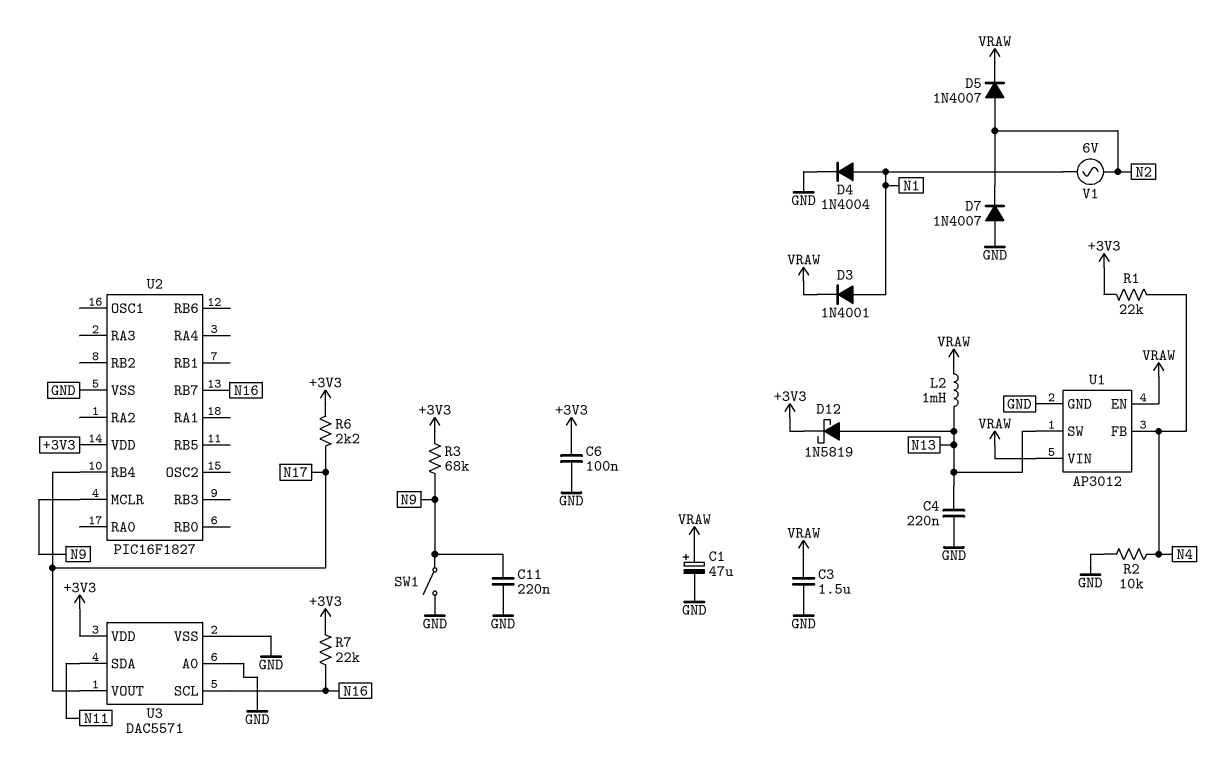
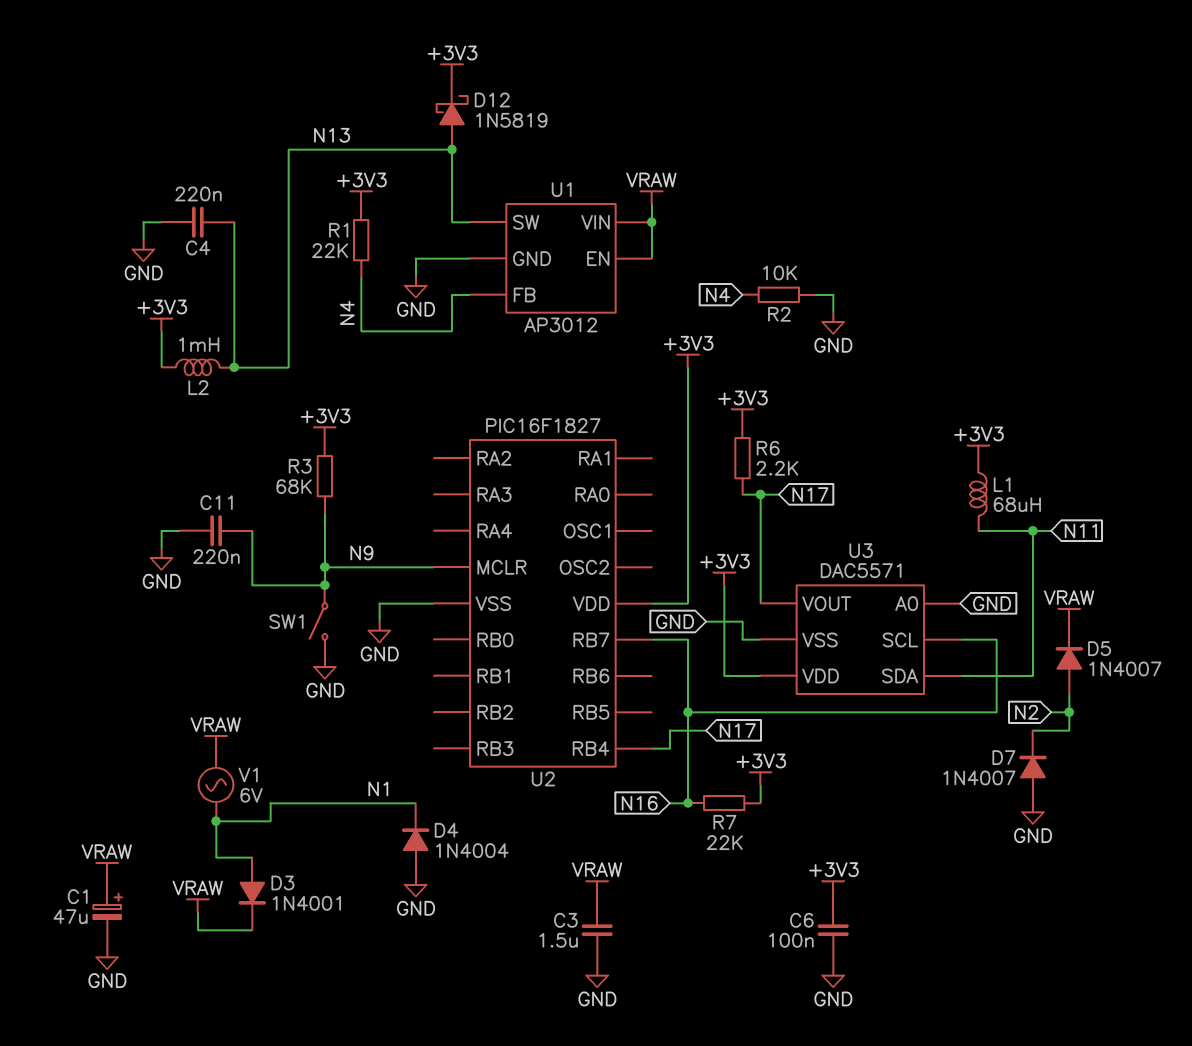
D4: diode 1N4004 (A N1, K GND) -> diode 1N4004 (A GND, K N1)
L1: none -> 68uH (+3V3, N11)
L2: 1mH (N13, VRAW) -> 1mH (+3V3, N13)
V1: AC 6V (N1, N2) -> AC 6V (N1, VRAW)

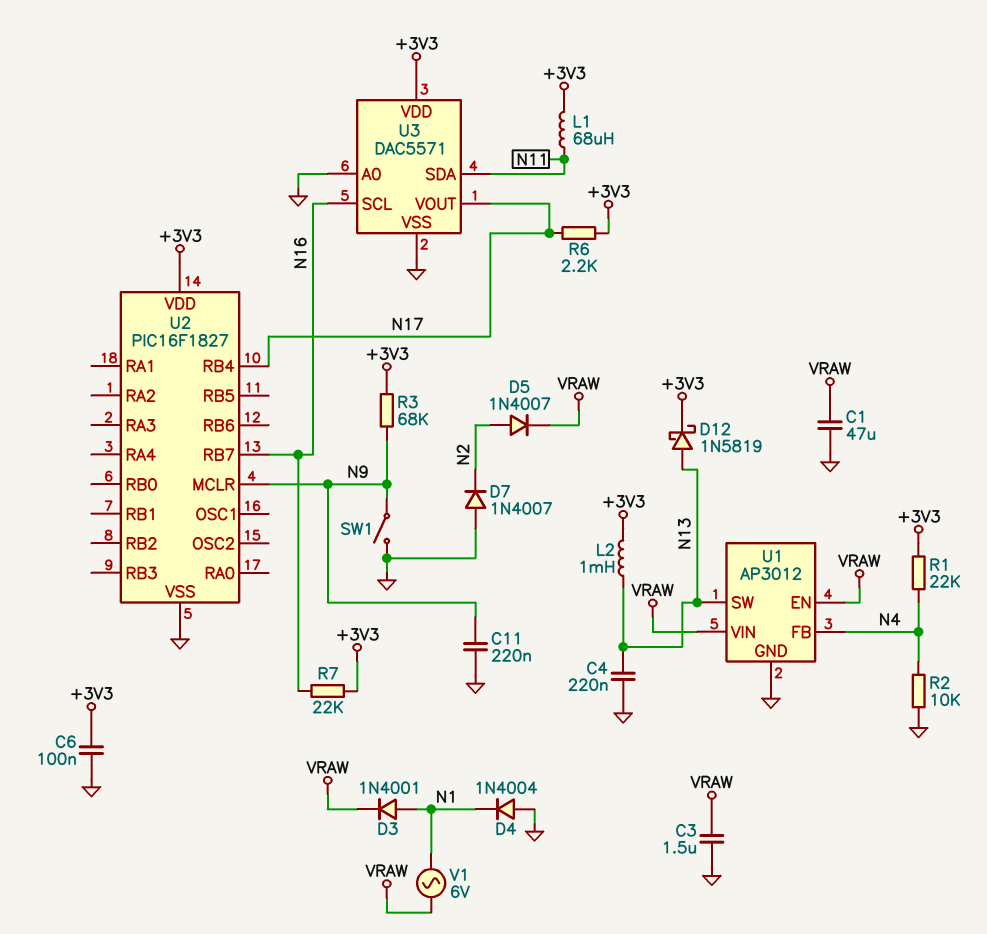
C1: 47uF (plus VRAW, minus GND) -> 47uF (GND, VRAW)

